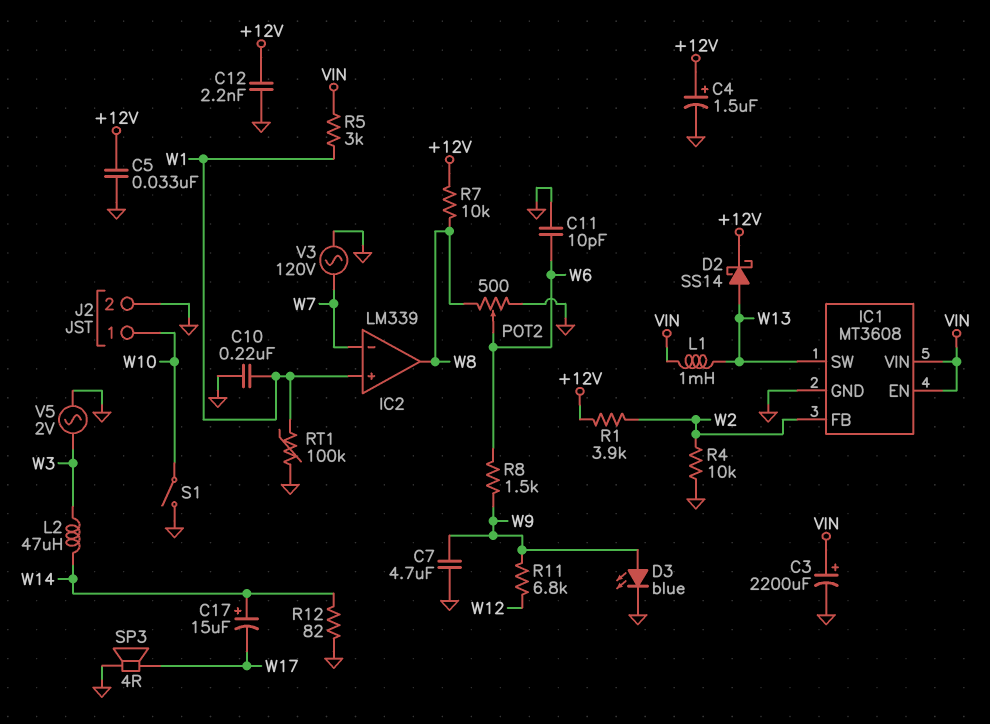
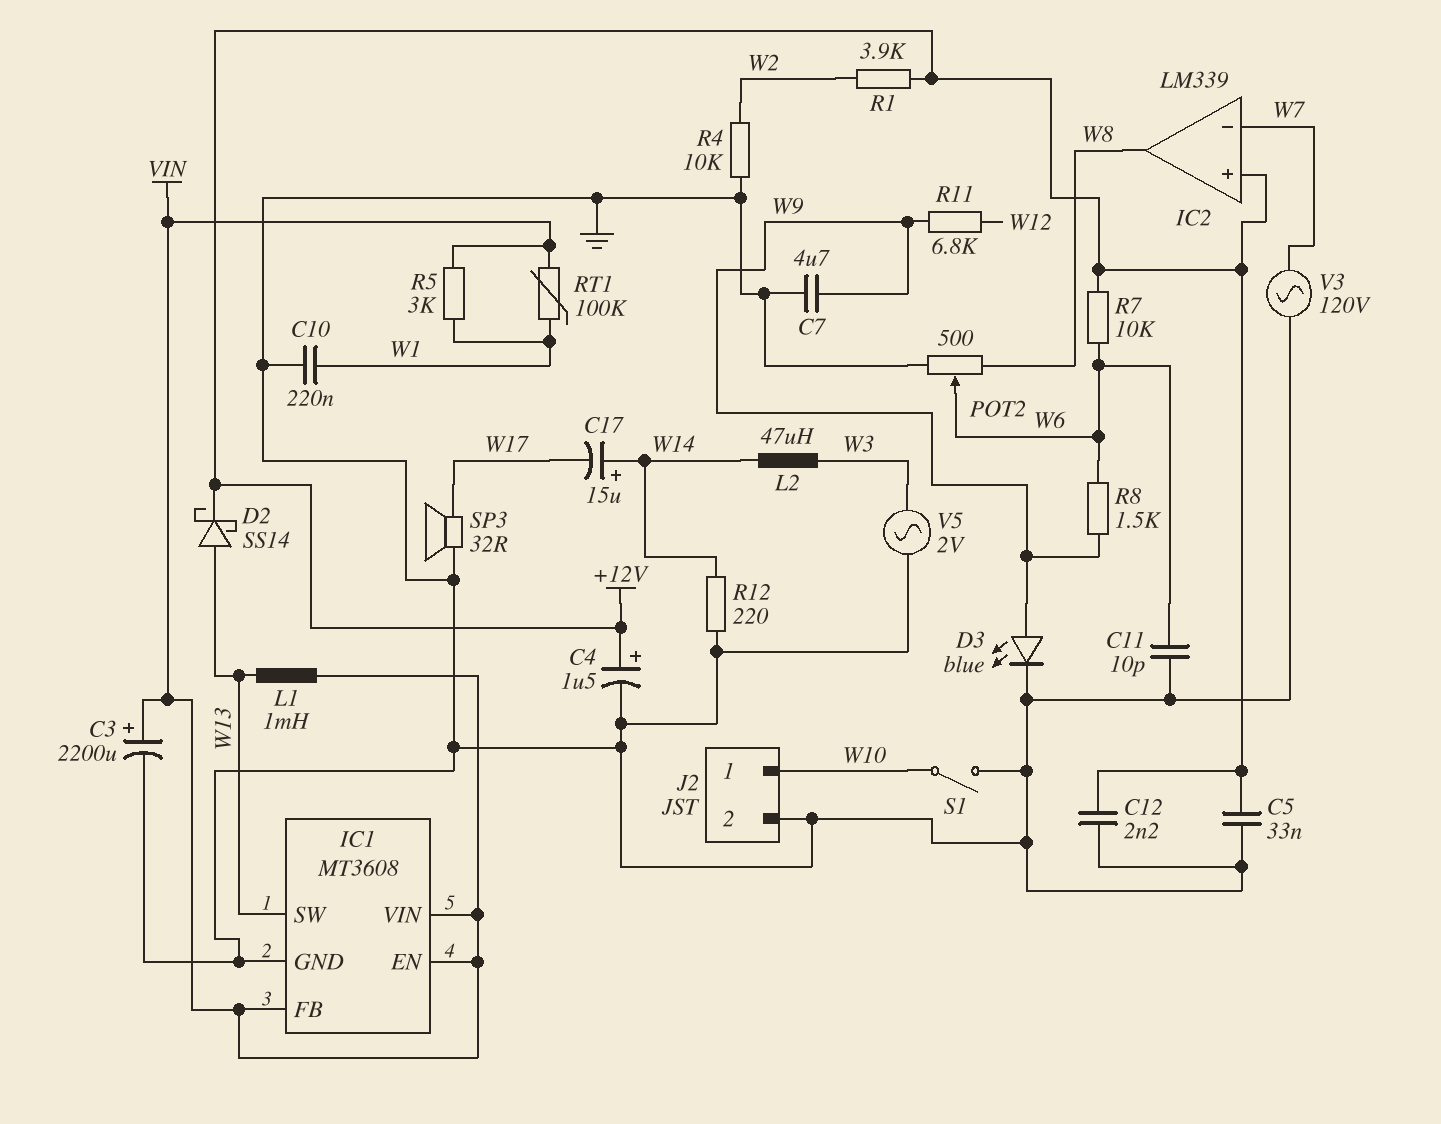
IC1 pin FB: W2 -> VIN
IC2 pin in+: W1 -> +12V
R7: 10k (+12V, W8) -> 10k (+12V, W6)
R12: 82 (GND, W14) -> 220 (GND, W14)
RT1: 100k (GND, W1) -> 100k (VIN, W1)
SP3: speaker 4R (GND, W17) -> speaker 32R (GND, W17)

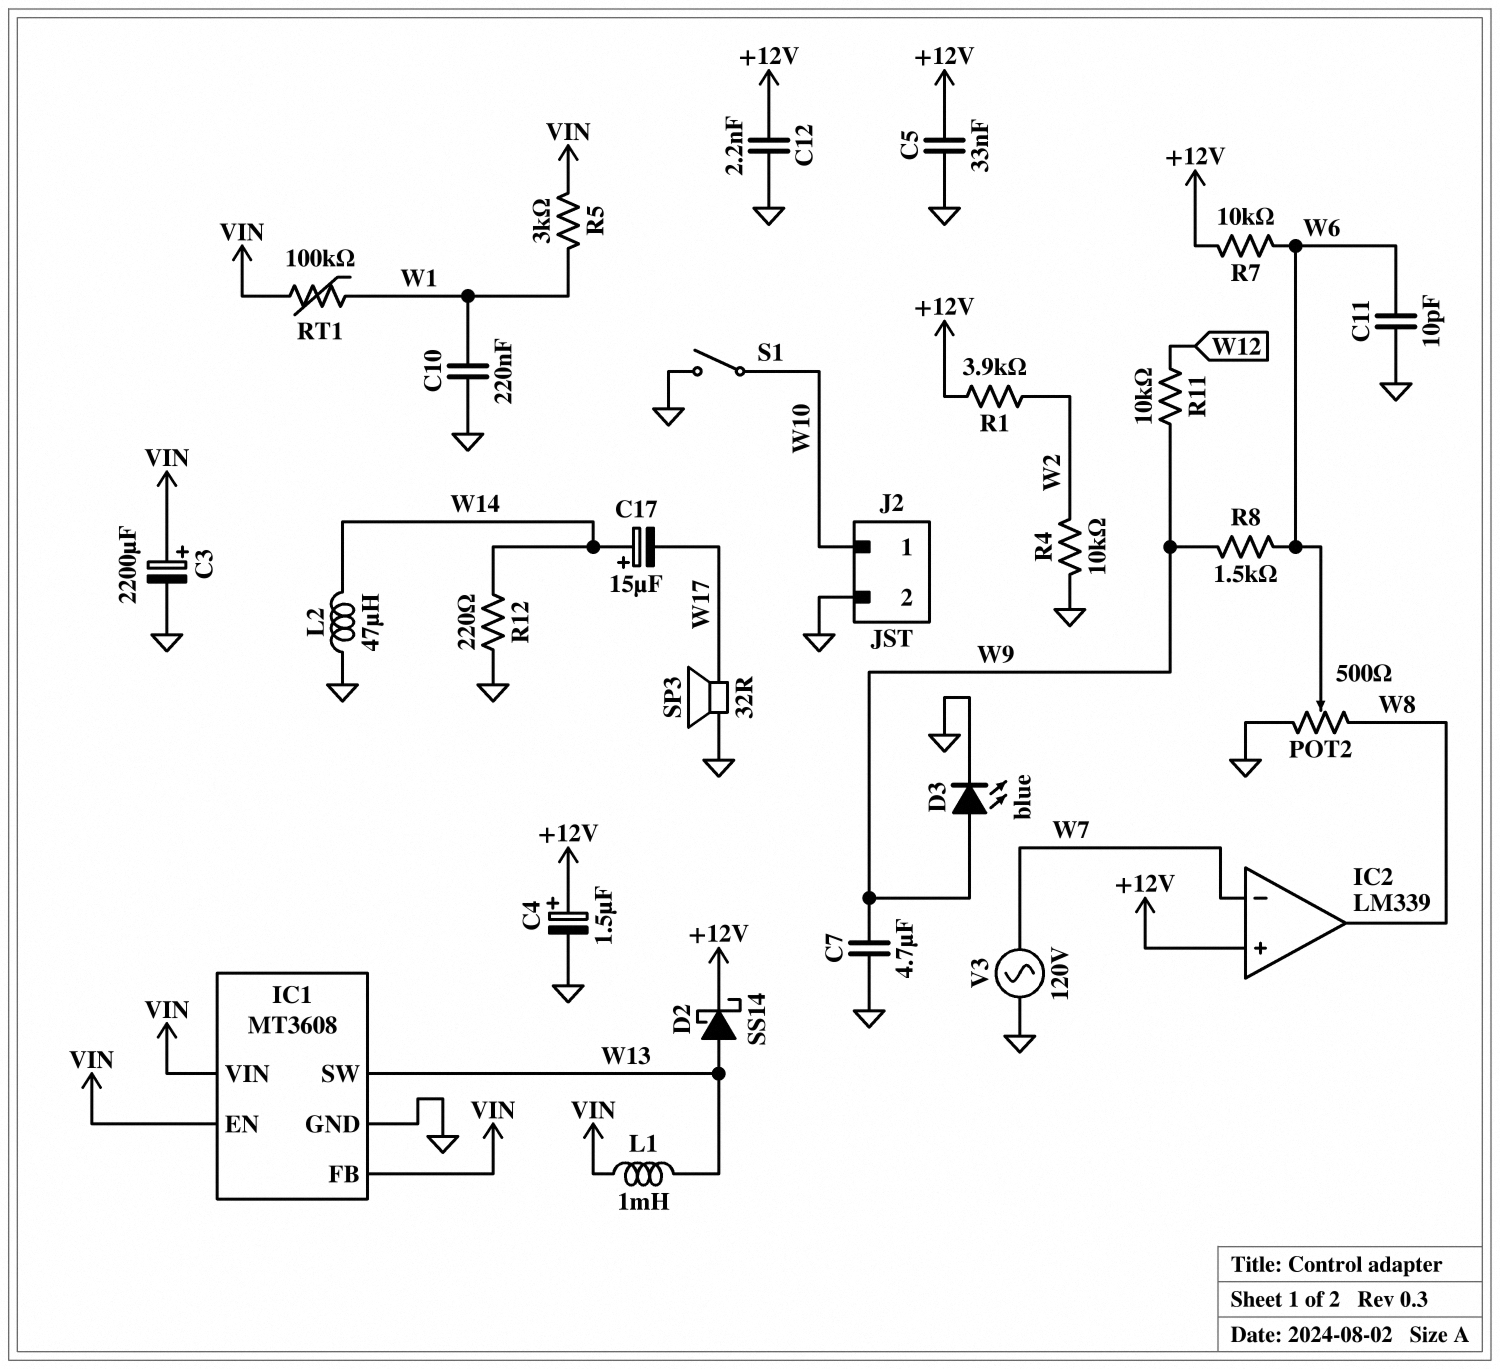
L2: 47uH (W3, W14) -> 47uH (GND, W14)
R11: 6.8k (W9, W12) -> 10k (W9, W12)
V5: AC 2V (GND, W3) -> none

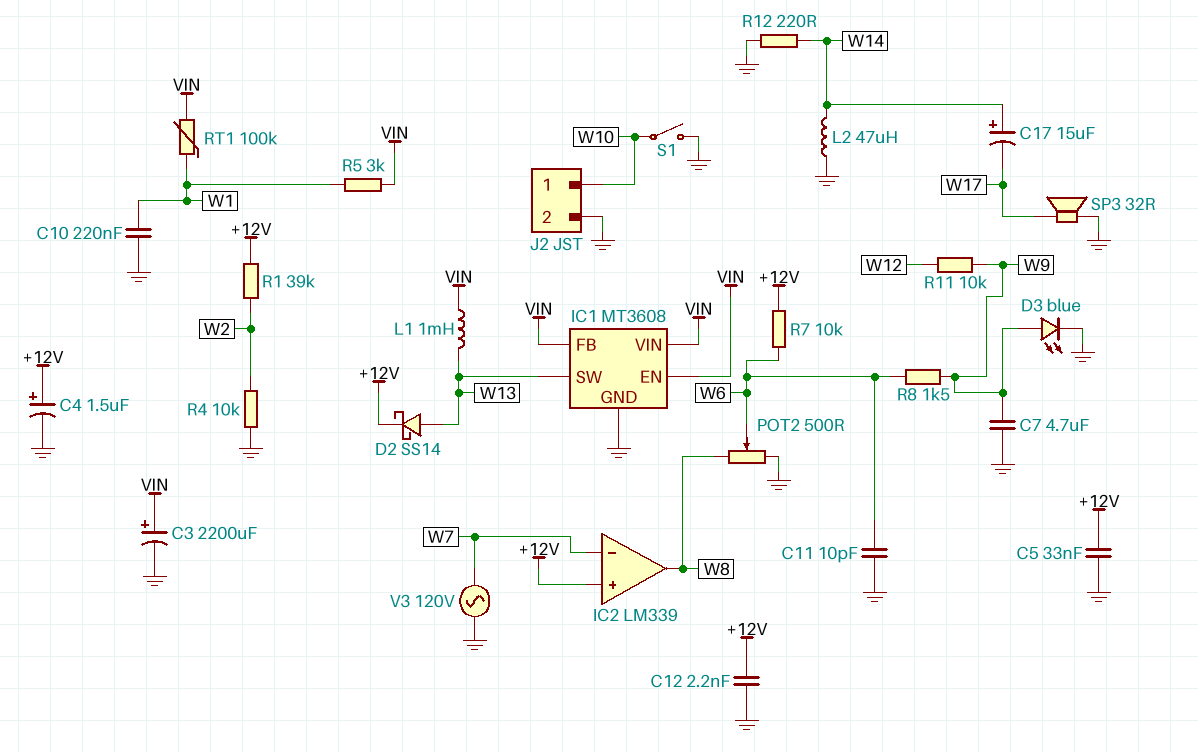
R1: 3.9k (+12V, W2) -> 39k (+12V, W2)

